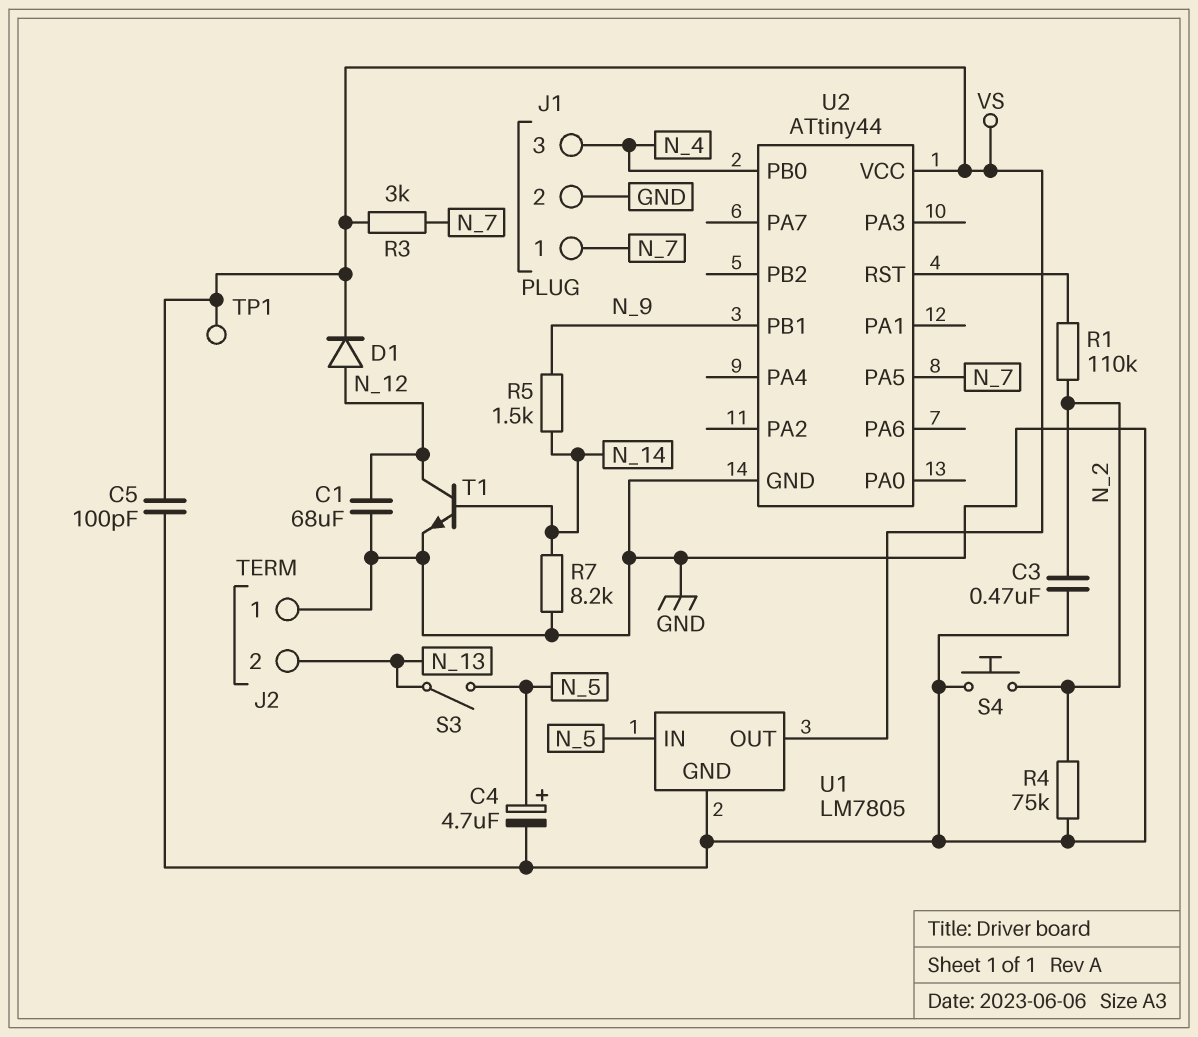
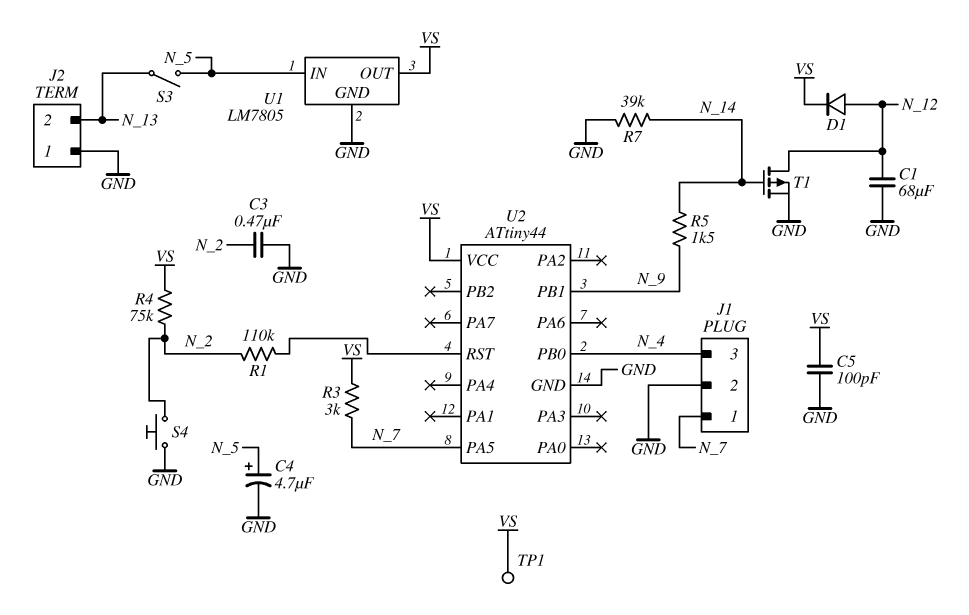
R4: 75k (GND, N_2) -> 75k (N_2, VS)
R7: 8.2k (GND, N_14) -> 39k (GND, N_14)
T1: NPN (B N_14, C N_12, E GND) -> PMOS (G N_14, D N_12, S GND)

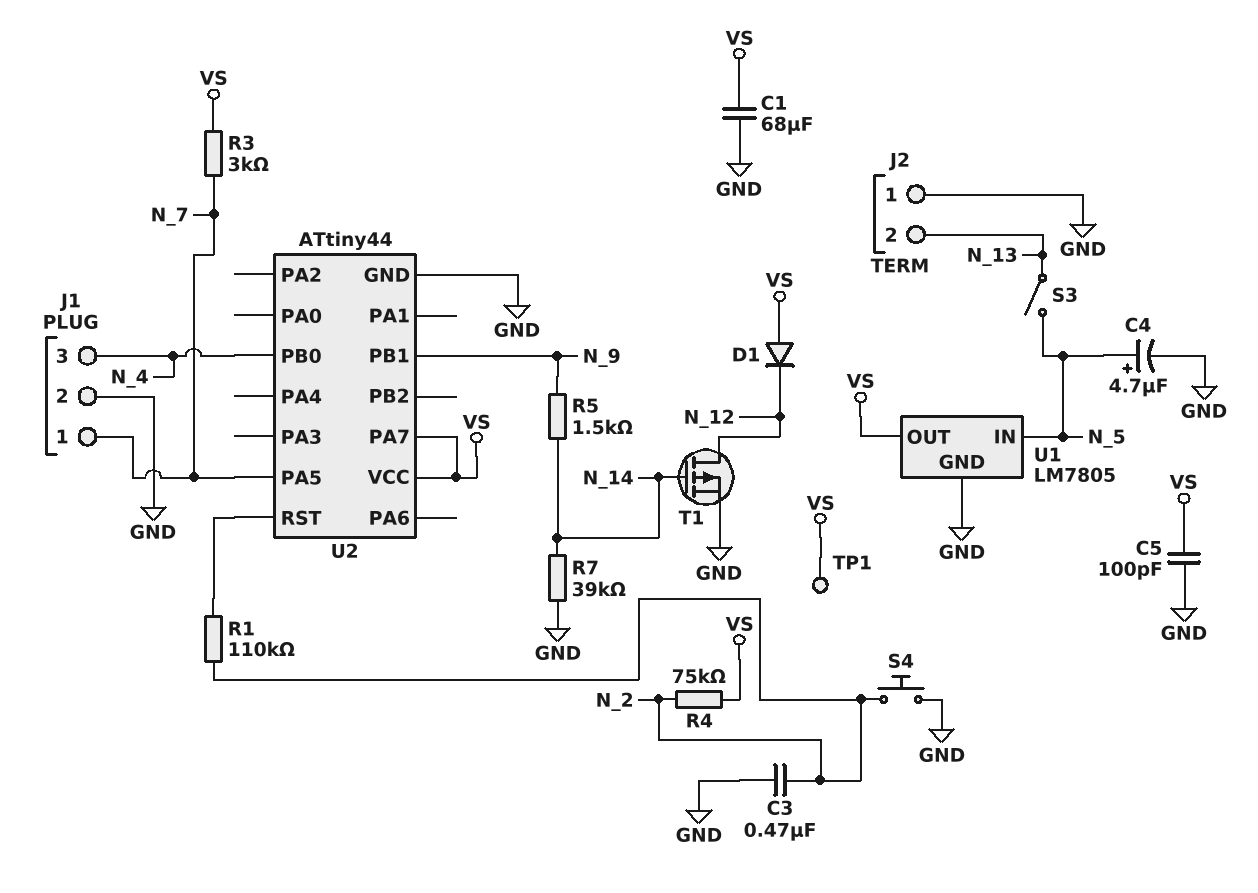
C1: 68uF (GND, N_12) -> 68uF (GND, VS)
D1: diode (A N_12, K VS) -> diode (A VS, K N_12)
U2 pin PA7: none -> VS

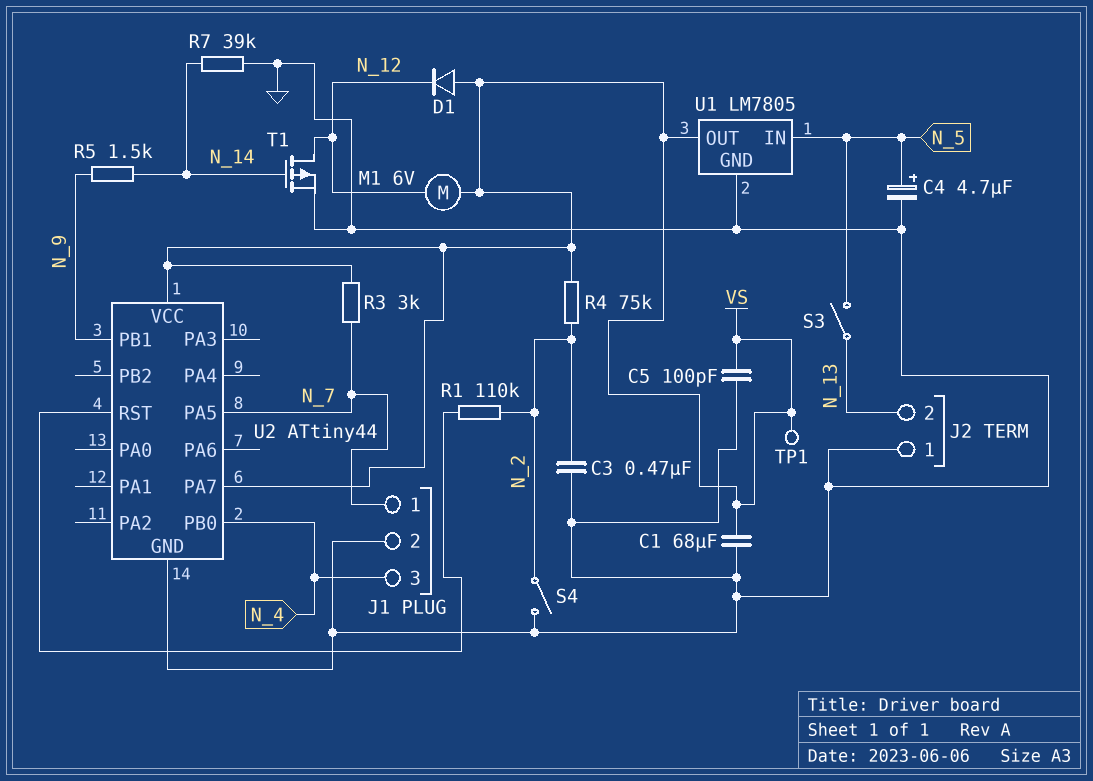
M1: none -> motor 6V (N_12, VS)
S4: button (GND, N_2) -> switch (GND, N_2)

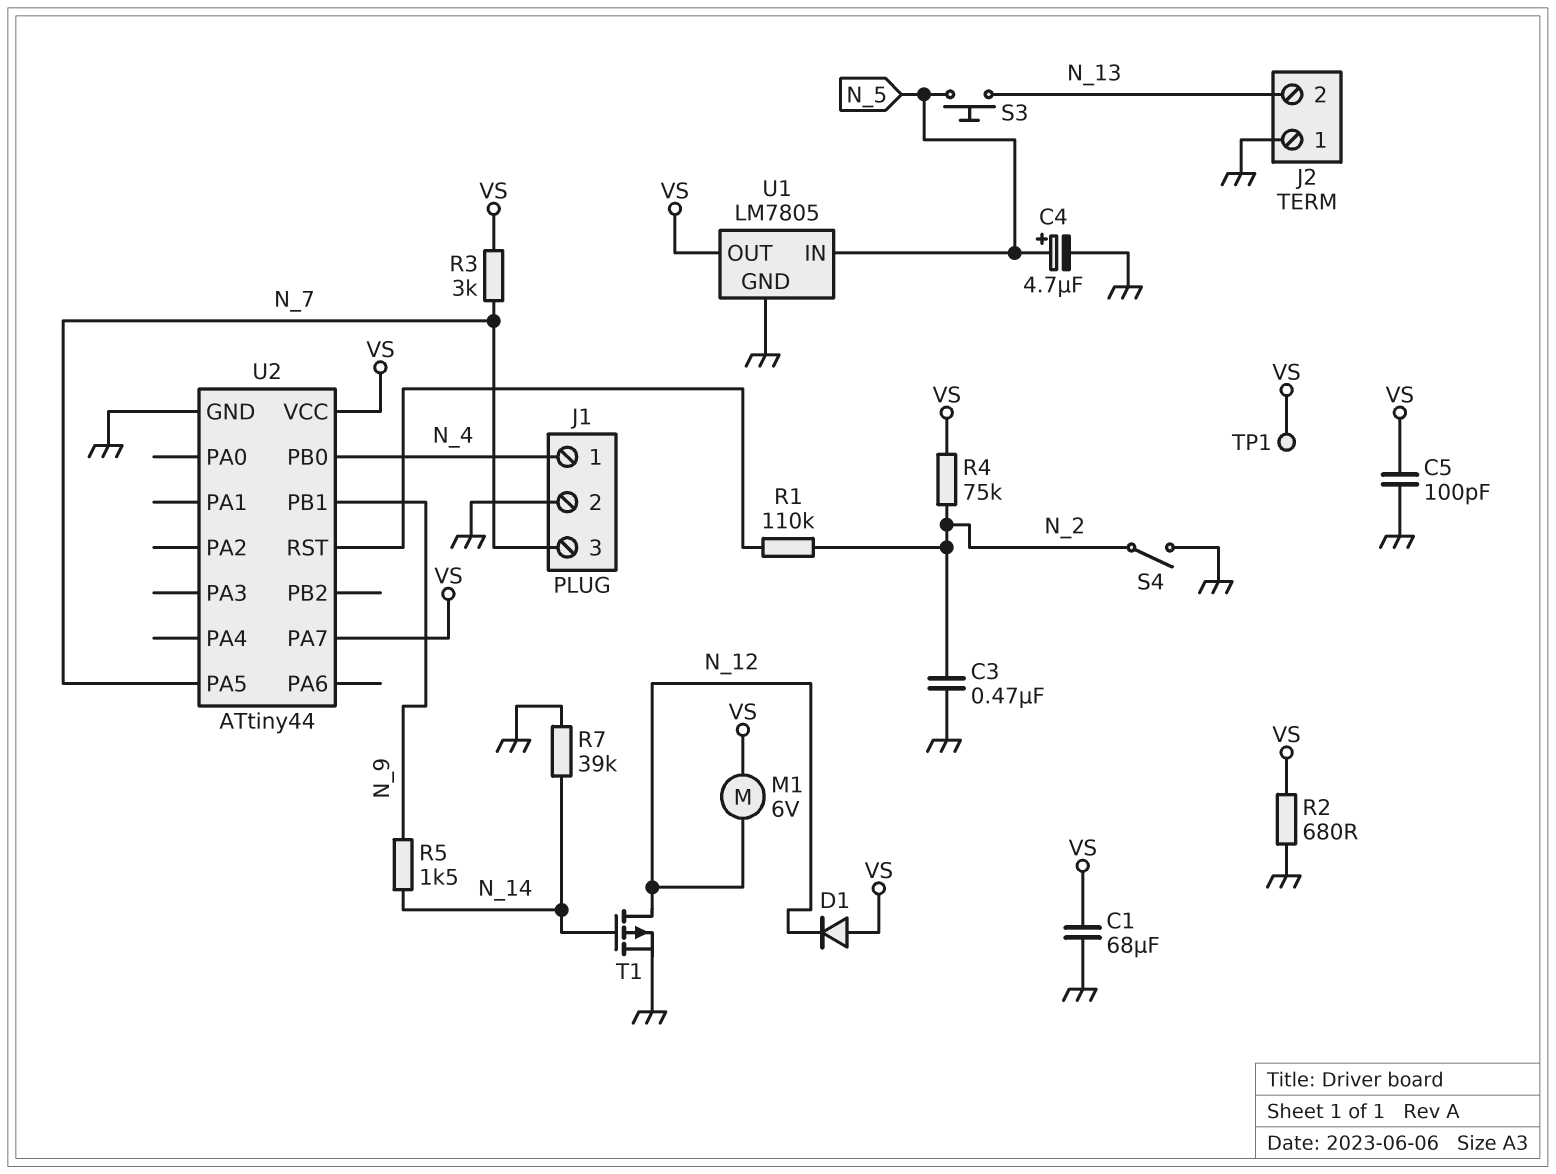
J1 pin 1: N_7 -> N_4
J1 pin 3: N_4 -> N_7
R2: none -> 680 (GND, VS)
S3: switch (N_5, N_13) -> button (N_5, N_13)

